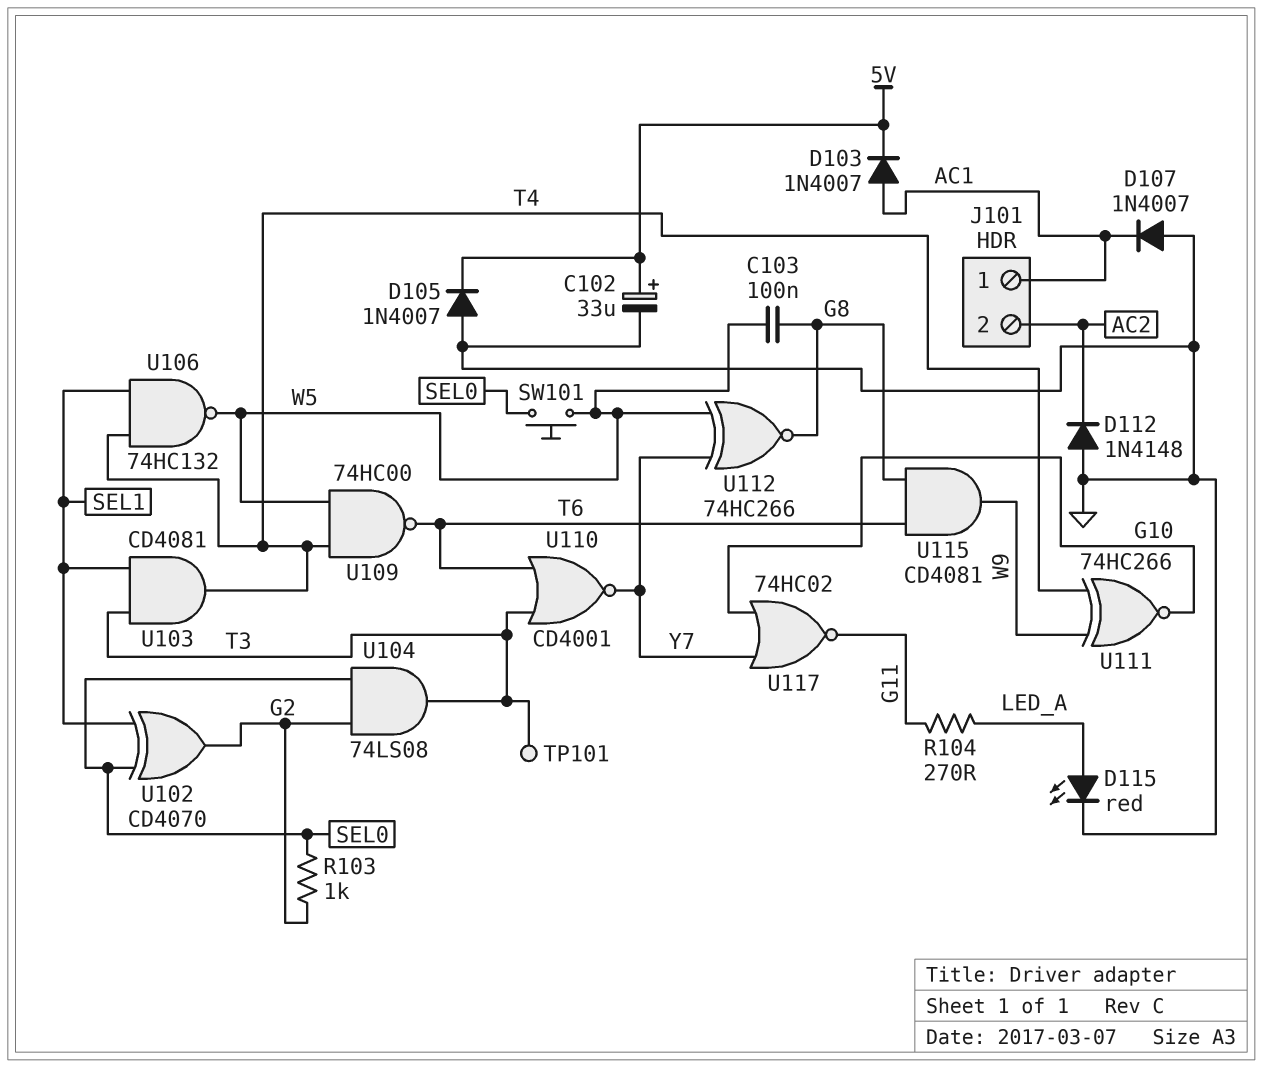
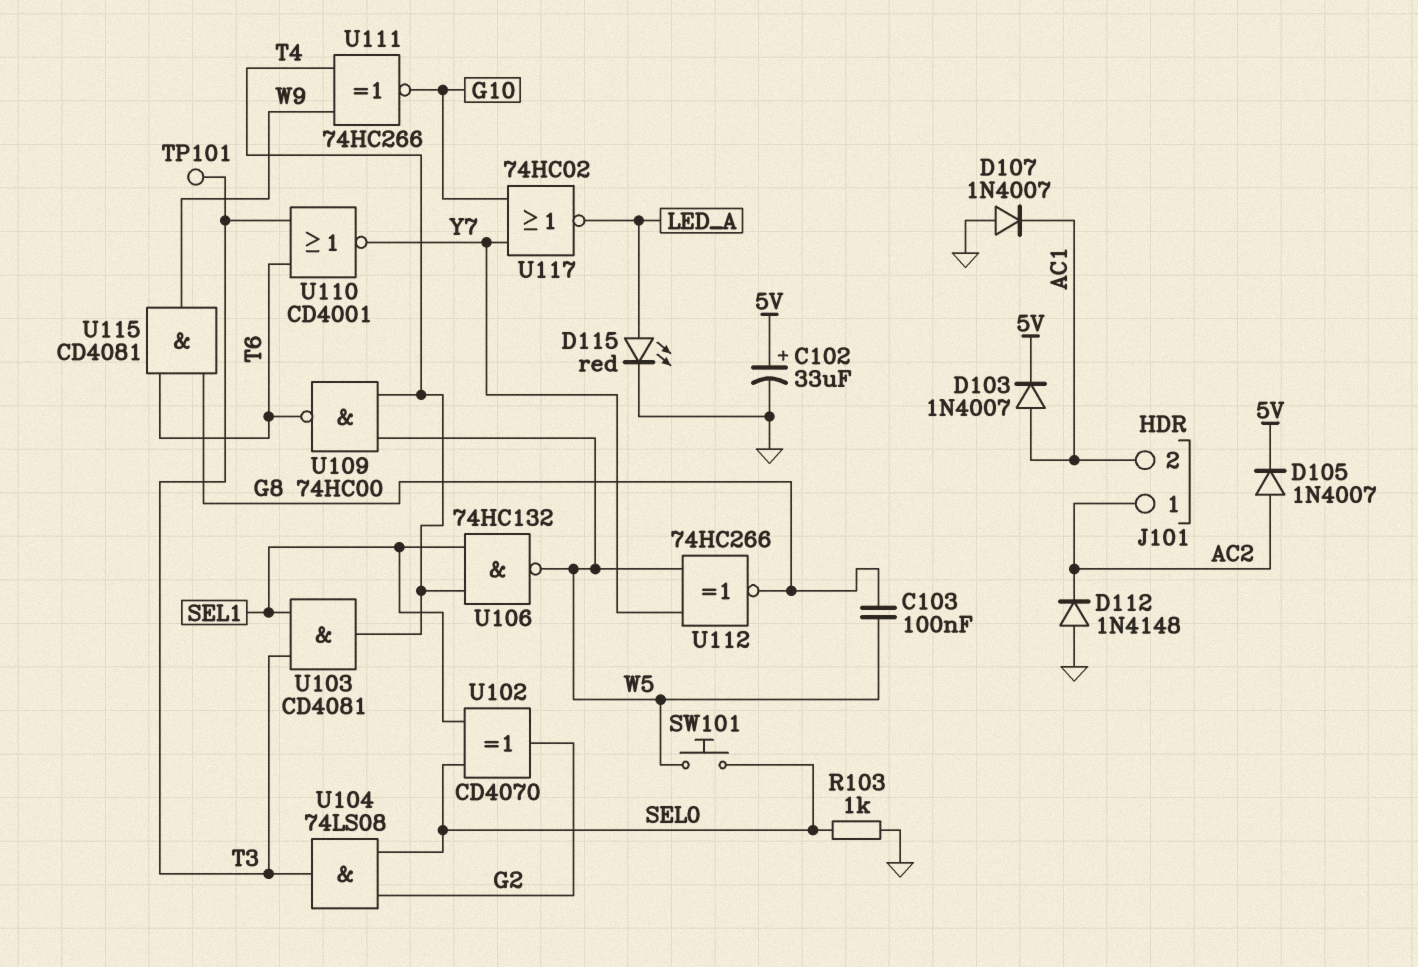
D105: diode 1N4007 (A GND, K 5V) -> diode 1N4007 (A AC2, K 5V)
J101 pin 1: AC1 -> AC2
J101 pin 2: AC2 -> AC1
R103: 1k (G2, SEL0) -> 1k (GND, SEL0)
R104: 270 (G11, LED_A) -> none
U117: NOR 74HC02 (in G10, in Y7, out G11) -> NOR 74HC02 (in G10, in Y7, out LED_A)

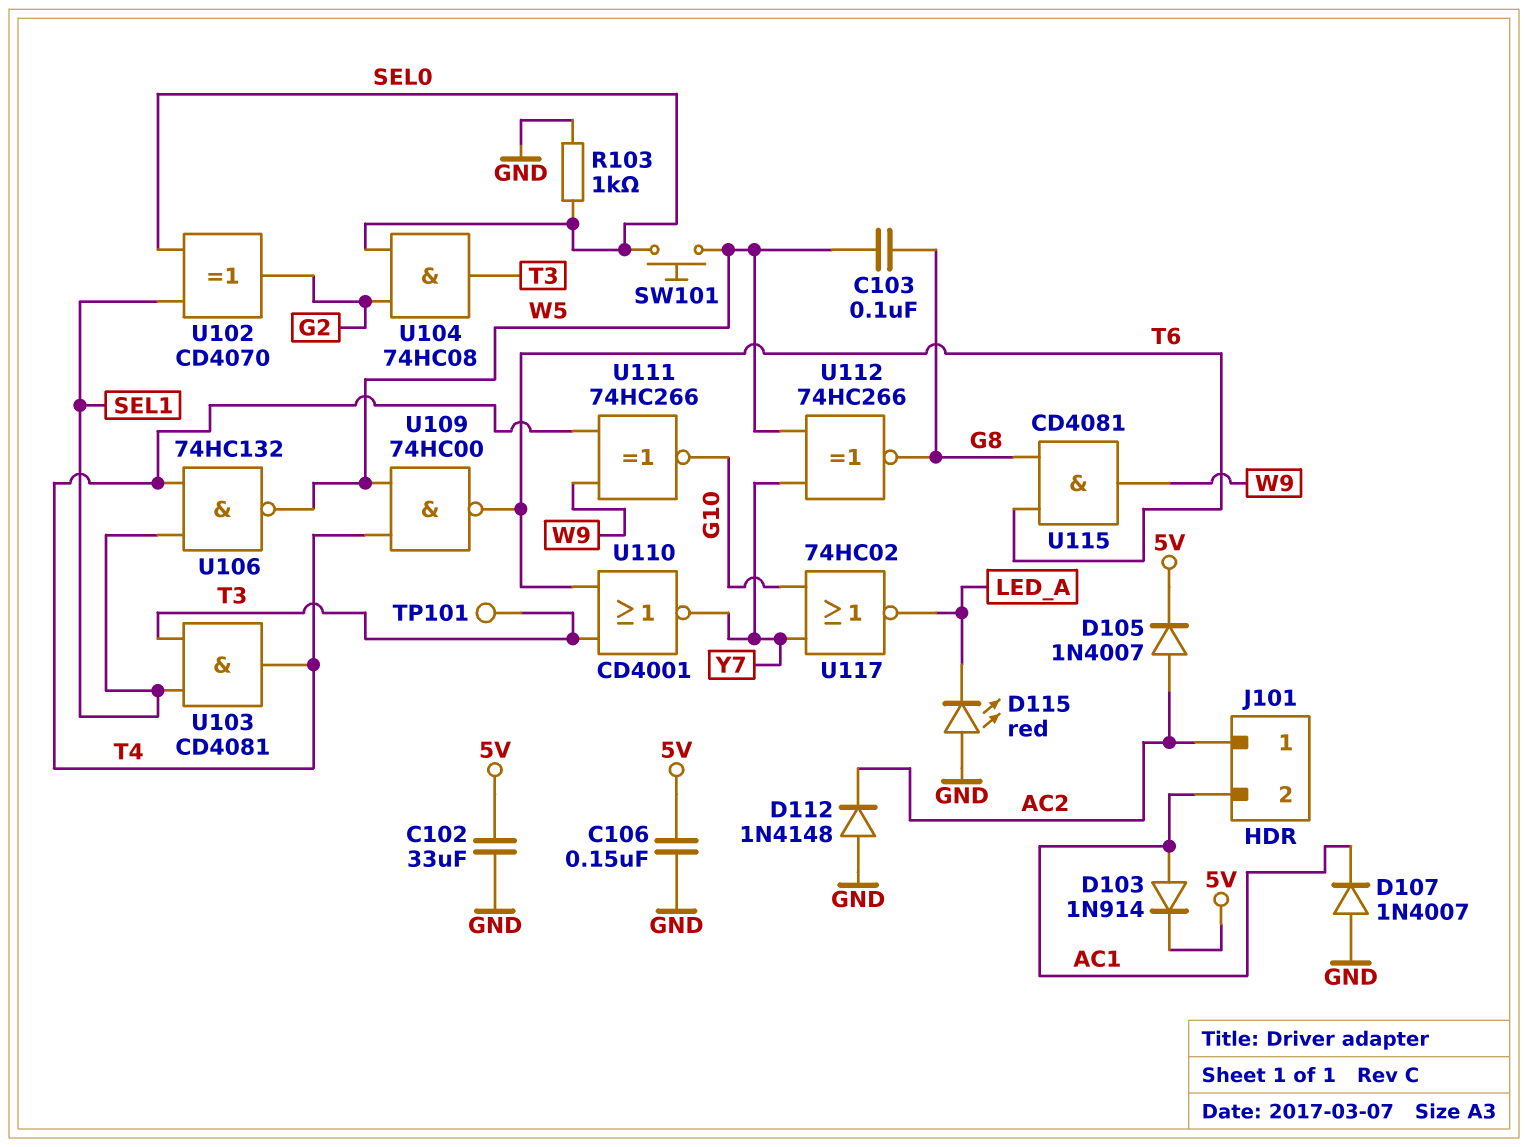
C102: 33uF (plus 5V, minus GND) -> 33uF (5V, GND)
C106: none -> 150nF (5V, GND)
D103: diode 1N4007 (A AC1, K 5V) -> diode 1N914 (A AC1, K 5V)
D115: LED red (A LED_A, K GND) -> LED red (A GND, K LED_A)
U104: AND 74LS08 (in G2, in SEL0, out T3) -> AND 74HC08 (in G2, in SEL0, out T3)

